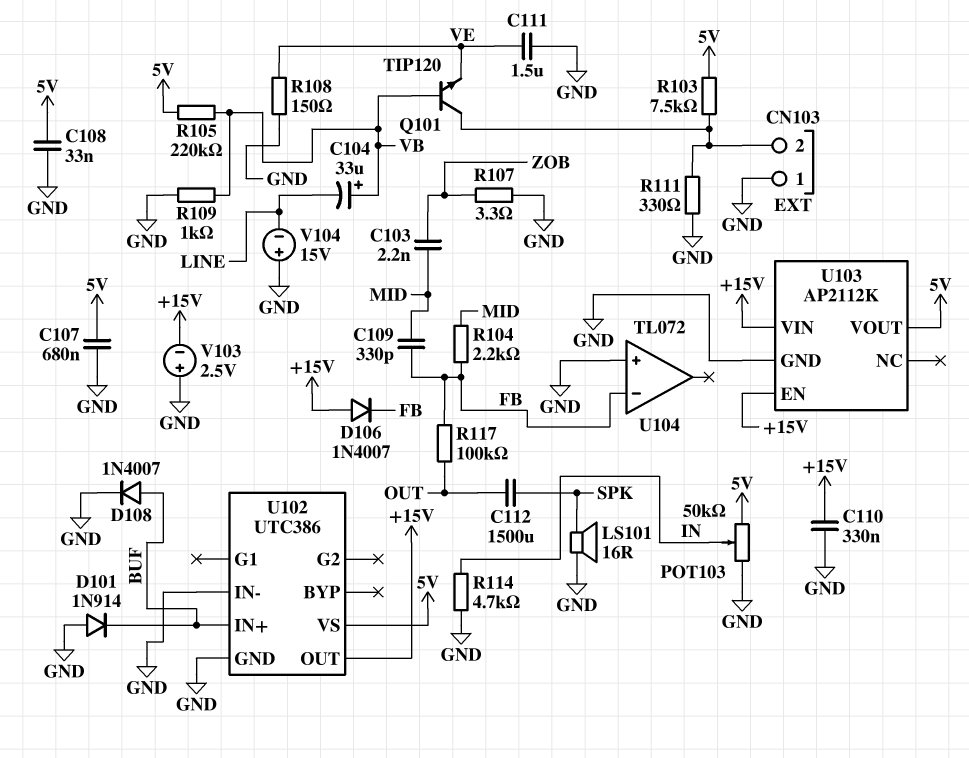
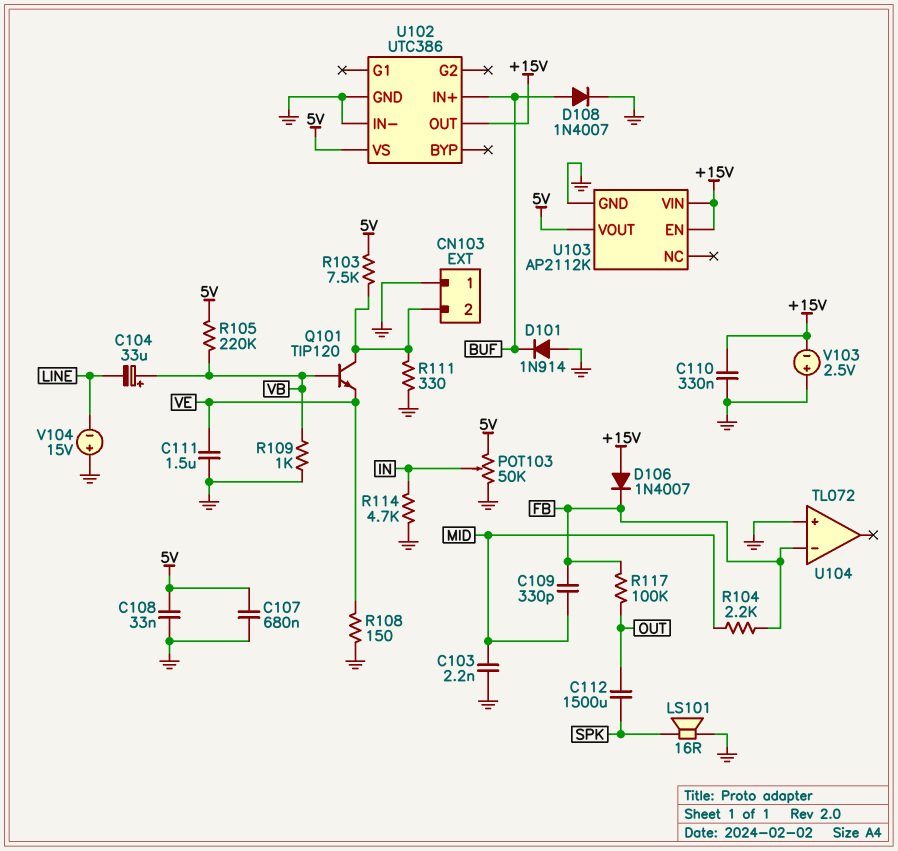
C103: 2.2nF (MID, ZOB) -> 2.2nF (GND, MID)
R107: 3.3 (GND, ZOB) -> none

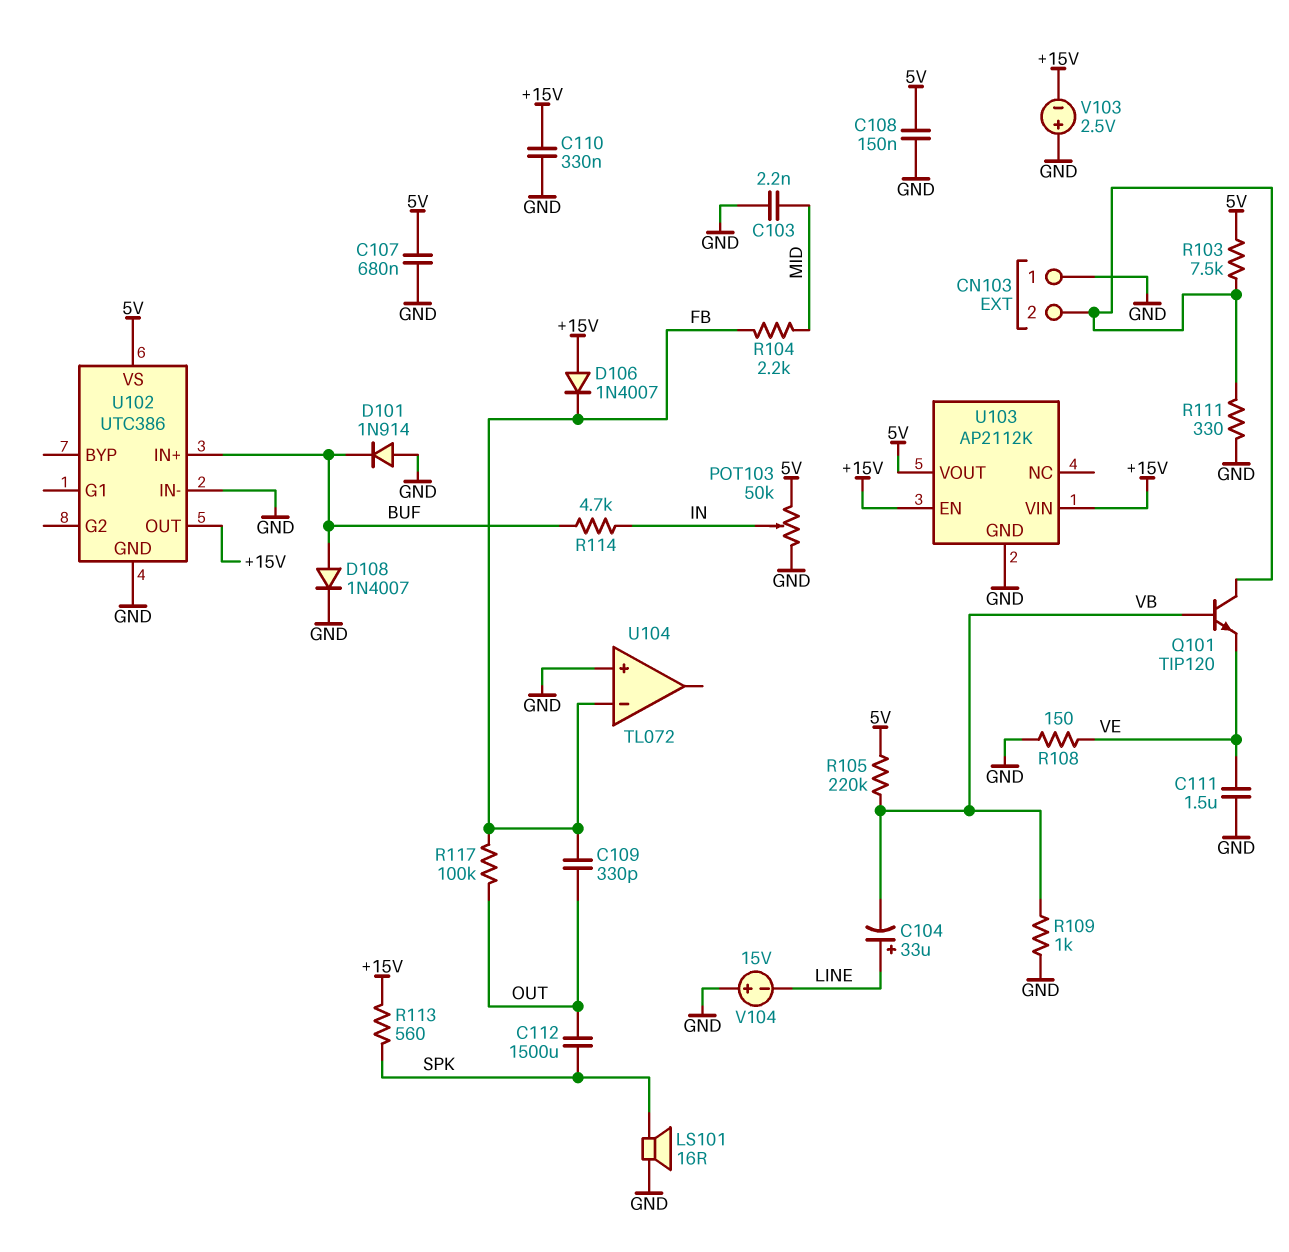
C104: 33uF (plus VB, minus LINE) -> 33uF (plus LINE, minus VB)
C108: 33nF (5V, GND) -> 150nF (5V, GND)
C109: 330pF (FB, MID) -> 330pF (FB, OUT)
R113: none -> 560 (+15V, SPK)
R114: 4.7k (GND, IN) -> 4.7k (BUF, IN)

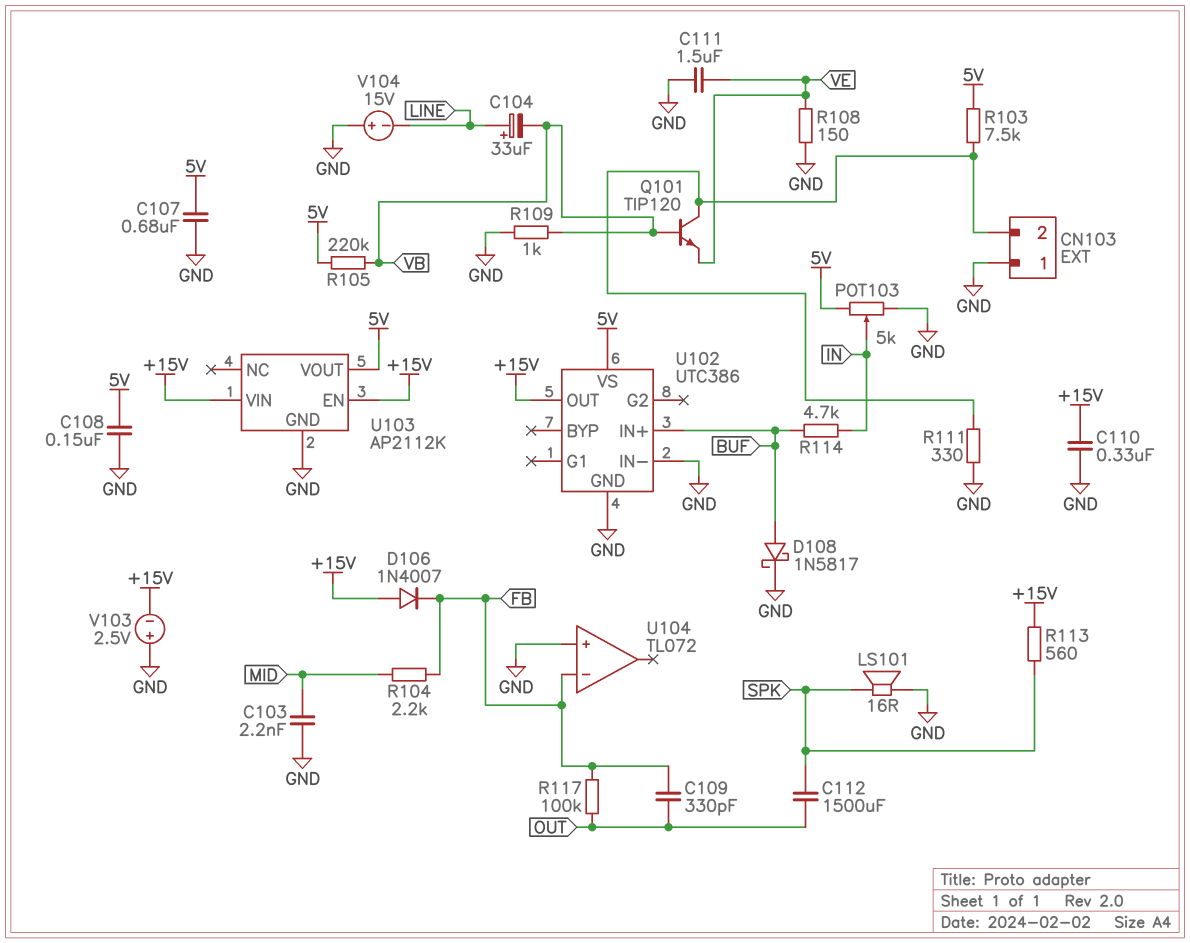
D101: diode 1N914 (A GND, K BUF) -> none
D108: diode 1N4007 (A BUF, K GND) -> schottky 1N5817 (A BUF, K GND)
POT103: 50k (5V, GND, wiper IN) -> 5k (5V, GND, wiper IN)

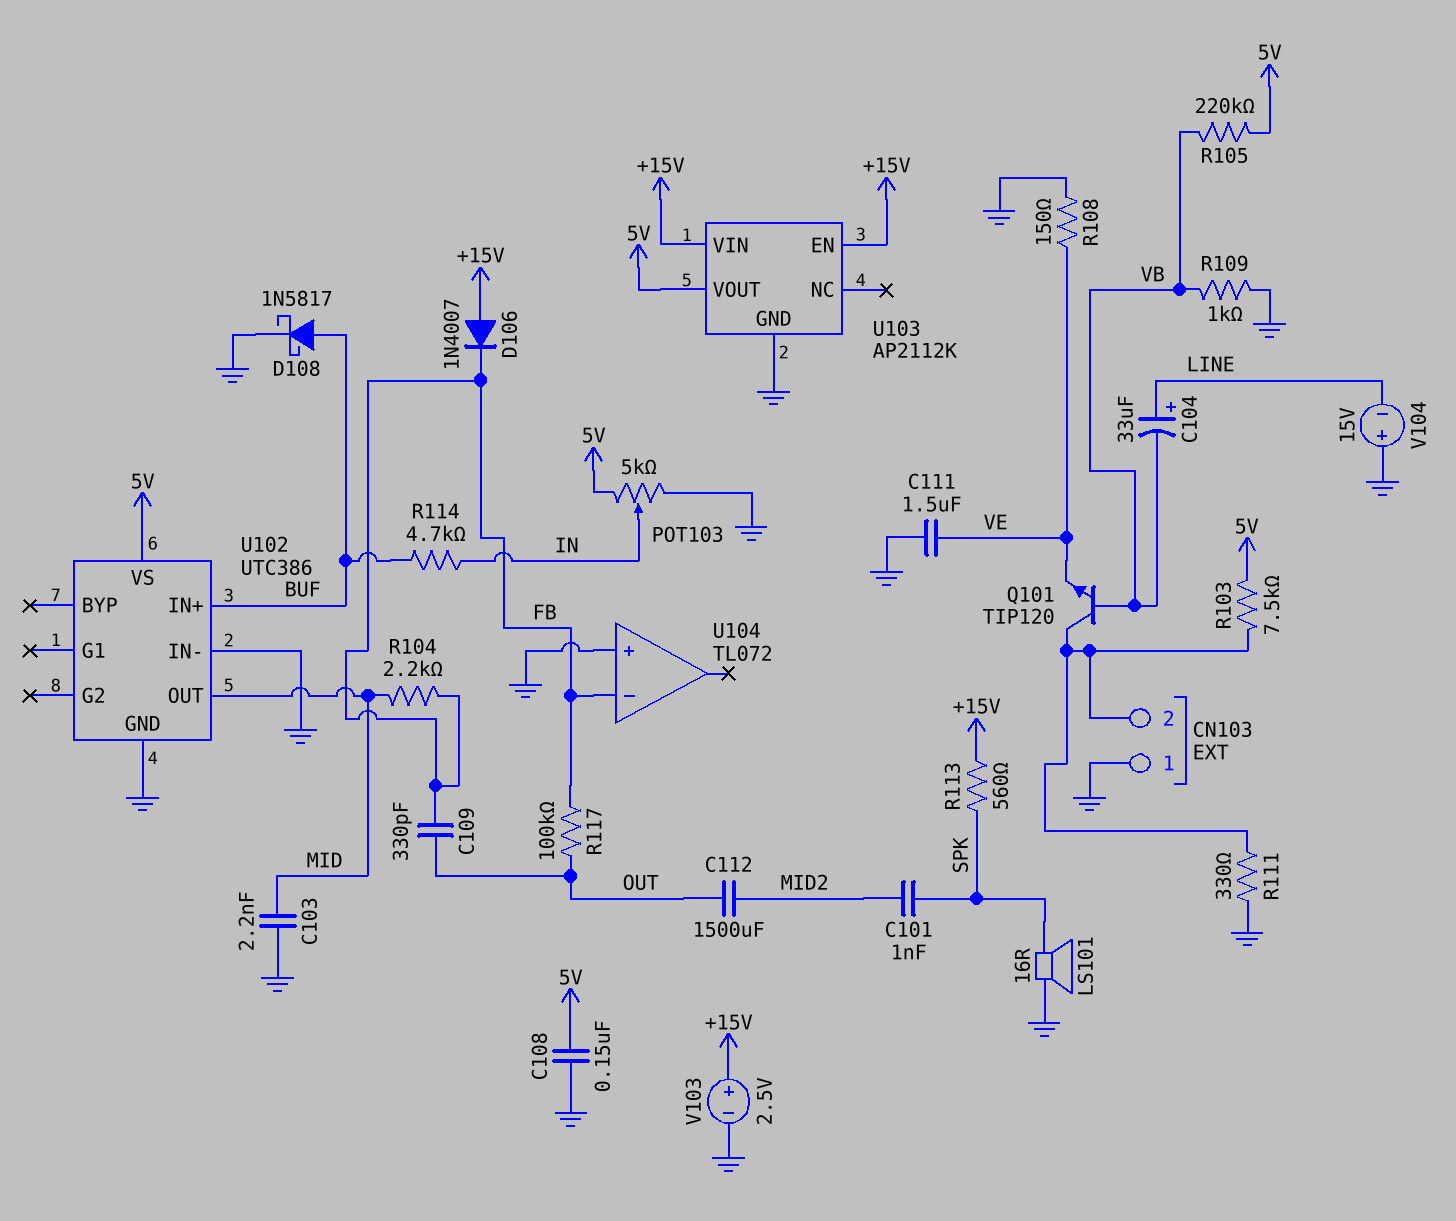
C101: none -> 1nF (MID2, SPK)
C107: 680nF (5V, GND) -> none
C110: 330nF (+15V, GND) -> none
C112: 1500uF (OUT, SPK) -> 1500uF (MID2, OUT)
U102 pin OUT: +15V -> MID
V103: 2.5V (plus GND, minus +15V) -> 2.5V (plus +15V, minus GND)

